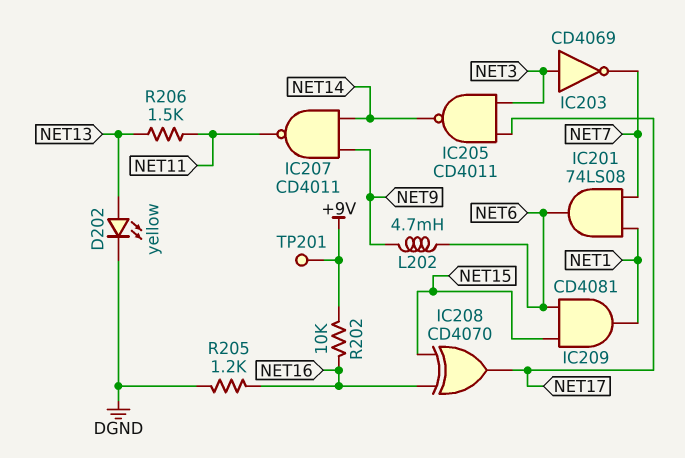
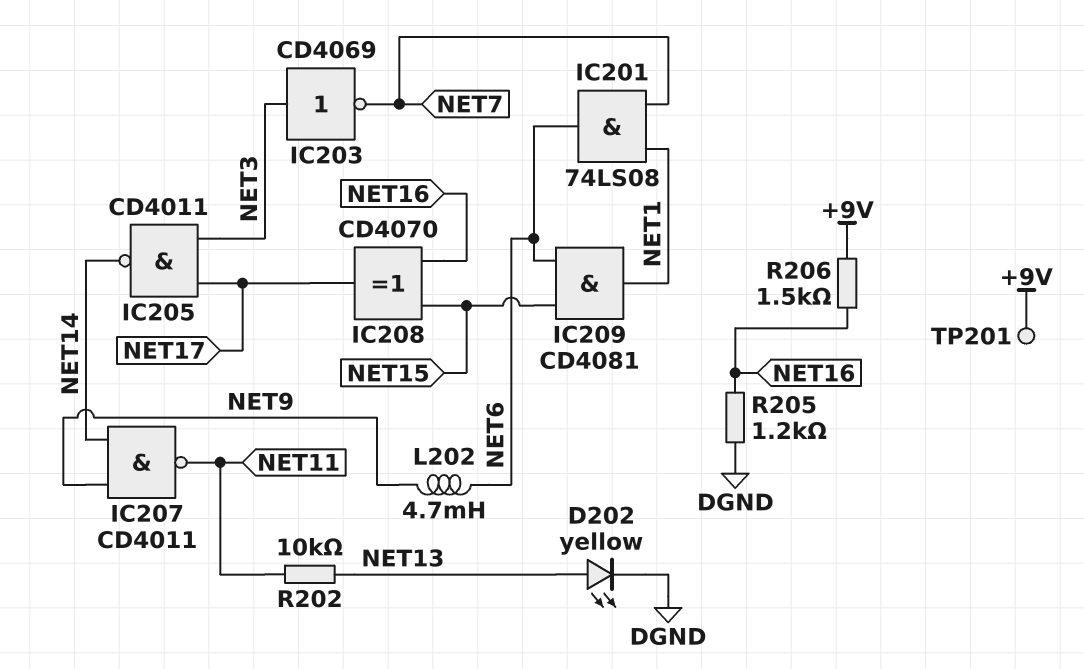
R202: 10k (+9V, NET16) -> 10k (NET11, NET13)
R206: 1.5k (NET11, NET13) -> 1.5k (+9V, NET16)

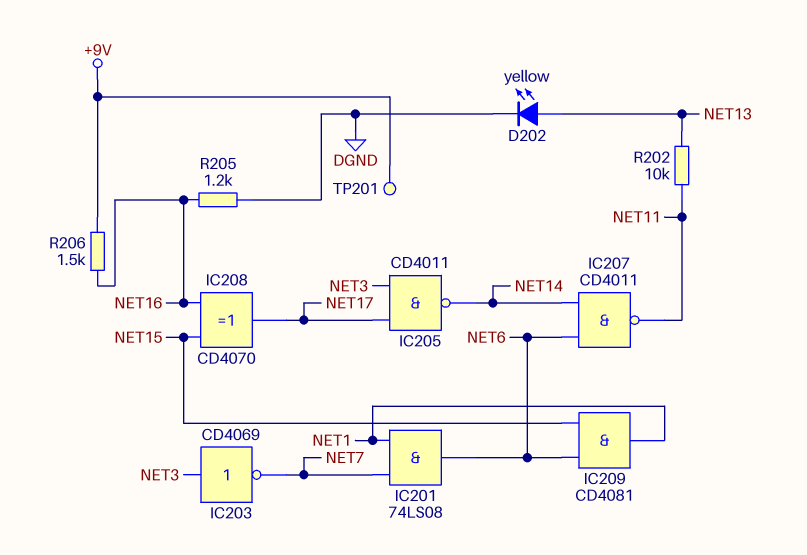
IC207: NAND CD4011 (in NET9, in NET14, out NET11) -> NAND CD4011 (in NET6, in NET14, out NET11)
L202: 4.7mH (NET6, NET9) -> none

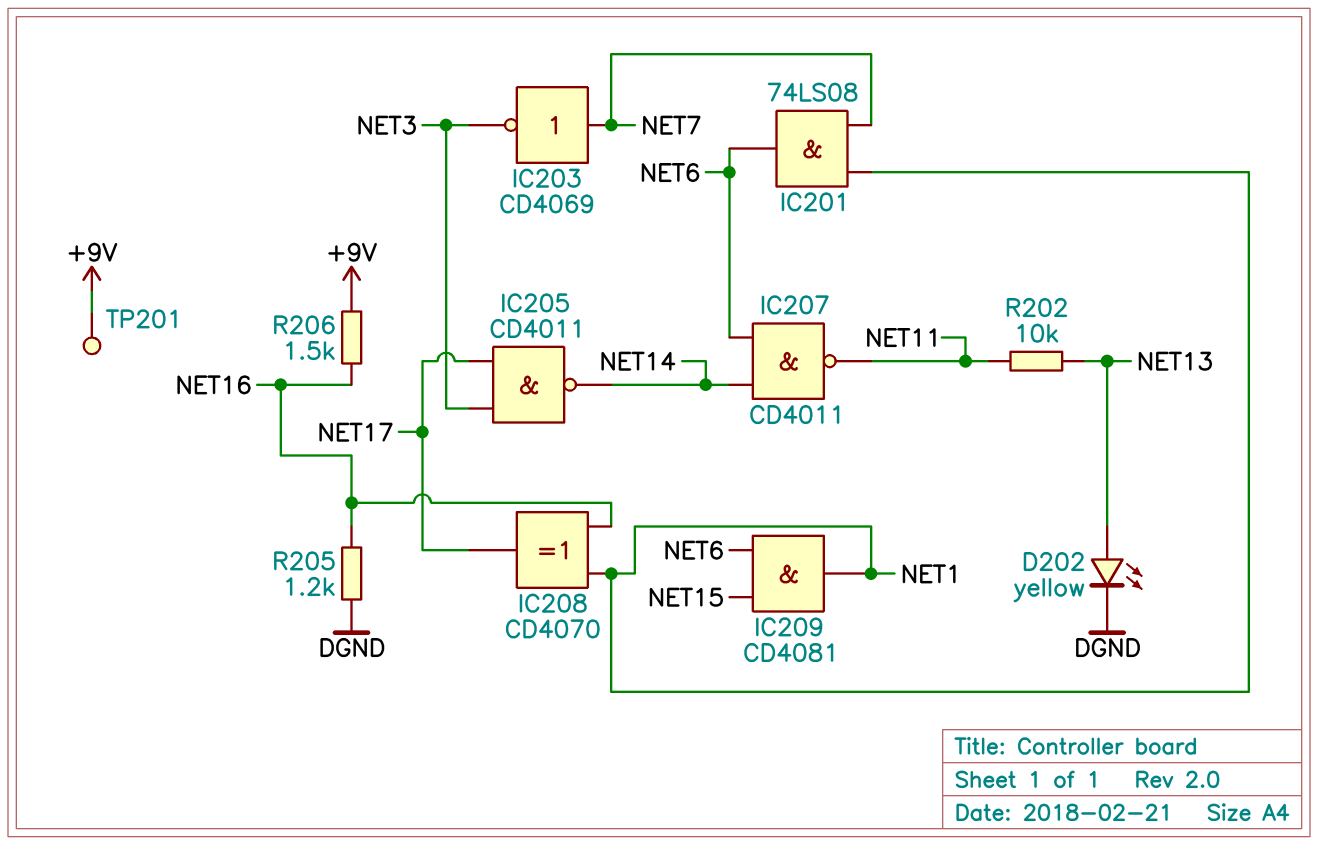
IC203: NOT CD4069 (in NET3, out NET7) -> NOT CD4069 (in NET7, out NET3)
IC208: XOR CD4070 (in NET15, in NET16, out NET17) -> XOR CD4070 (in NET1, in NET16, out NET17)

